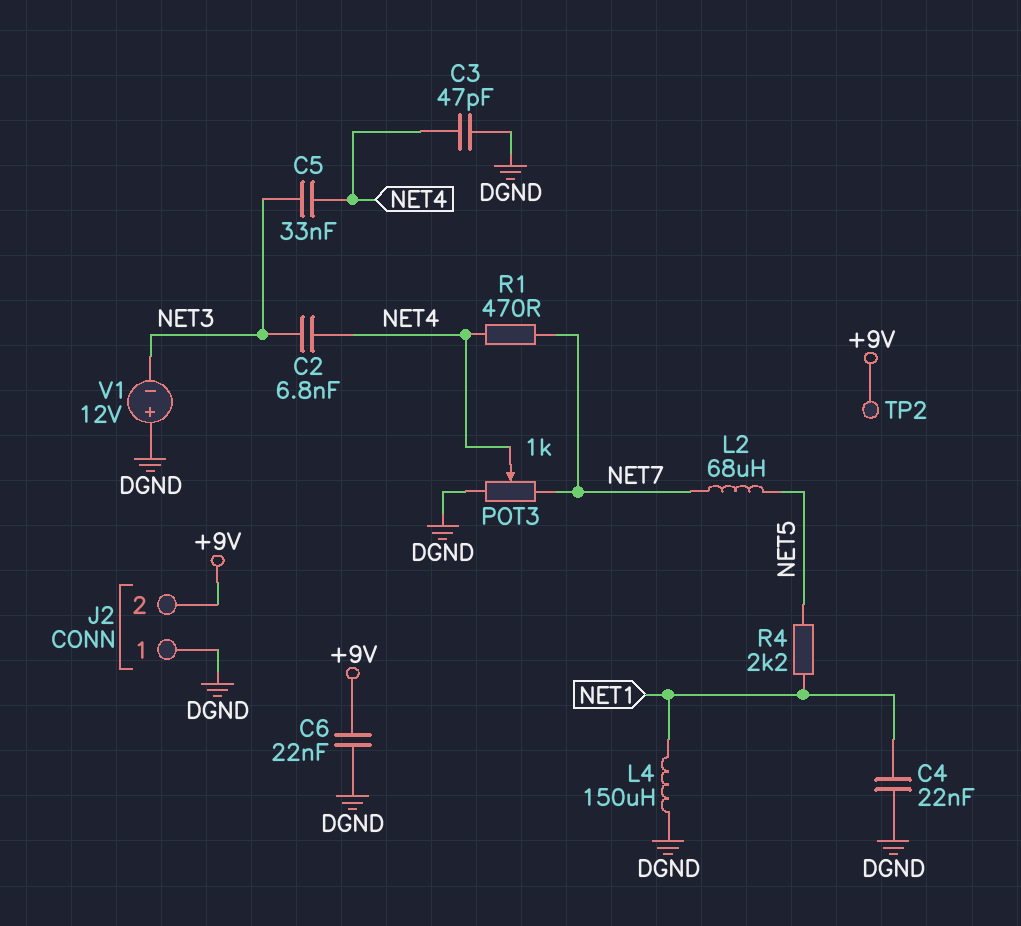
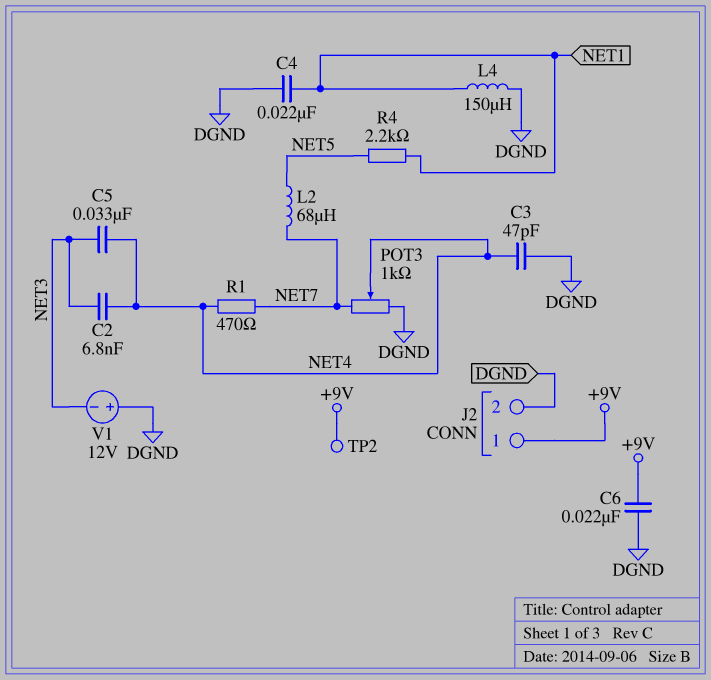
J2 pin 1: DGND -> +9V
J2 pin 2: +9V -> DGND

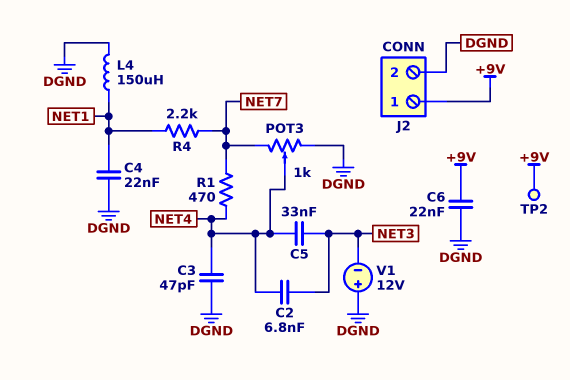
L2: 68uH (NET5, NET7) -> none
R4: 2.2k (NET1, NET5) -> 2.2k (NET1, NET7)

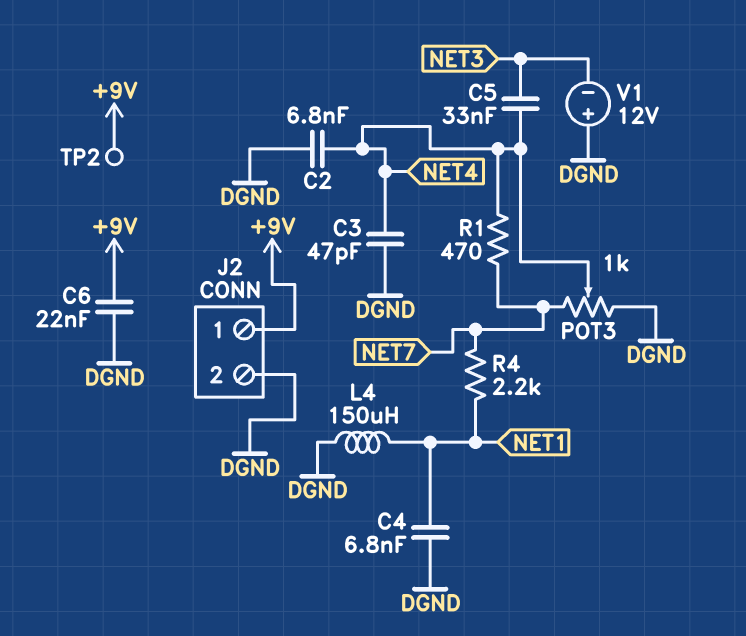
C2: 6.8nF (NET3, NET4) -> 6.8nF (DGND, NET4)
C4: 22nF (DGND, NET1) -> 6.8nF (DGND, NET1)

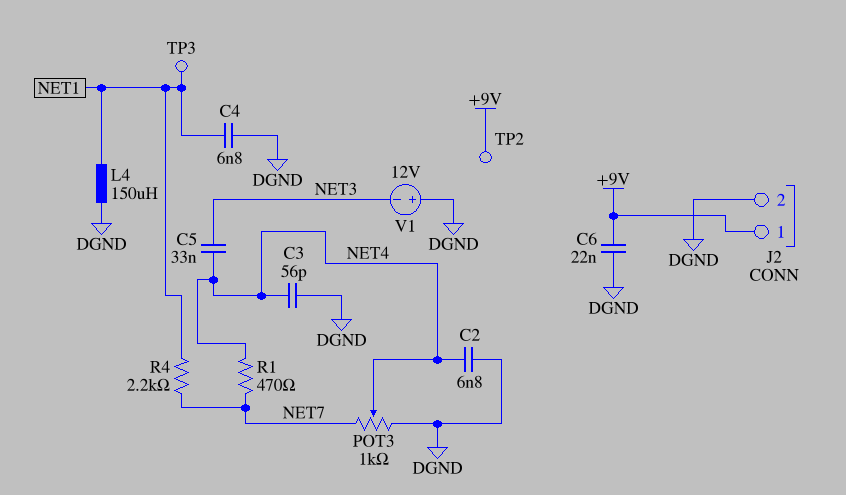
C3: 47pF (DGND, NET4) -> 56pF (DGND, NET4)
TP3: none -> test point (NET1)

